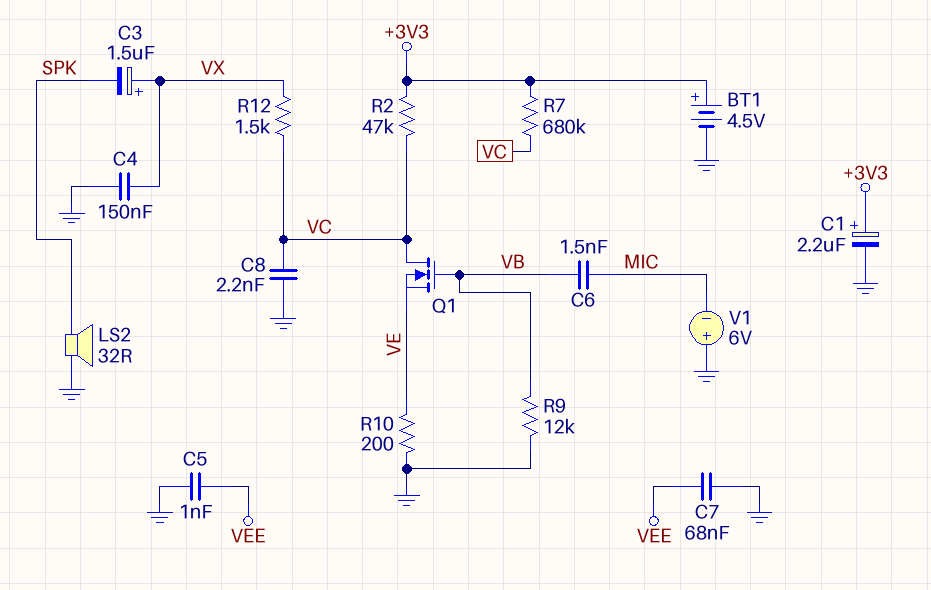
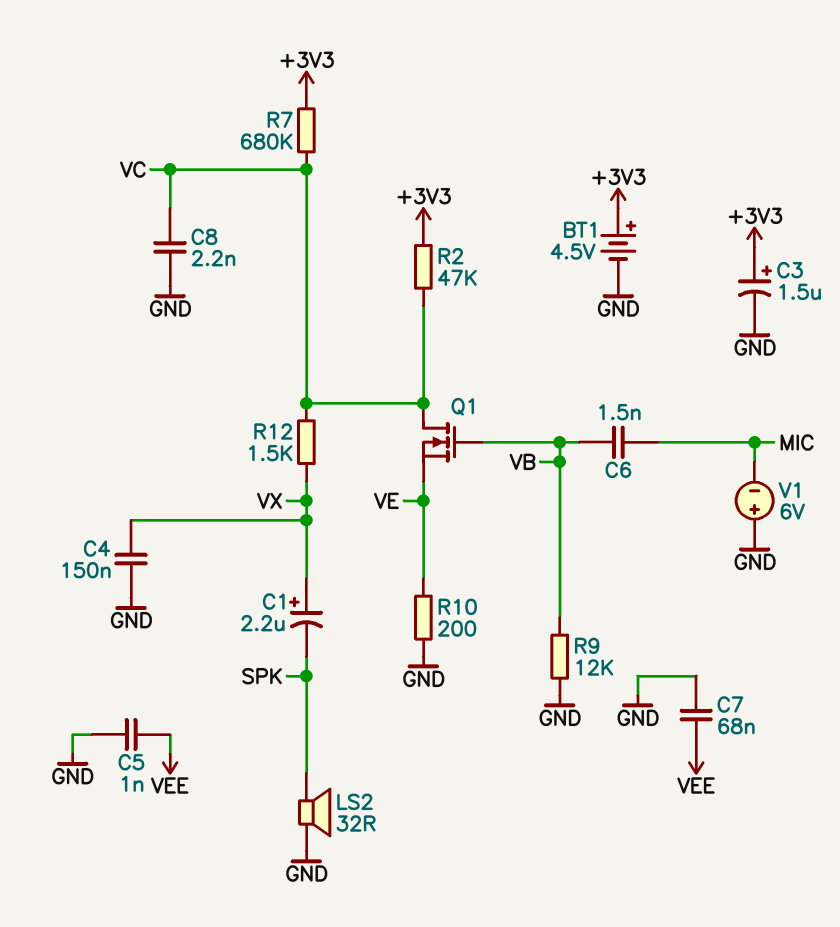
C1: 2.2uF (plus +3V3, minus GND) -> 2.2uF (plus VX, minus SPK)
C3: 1.5uF (plus VX, minus SPK) -> 1.5uF (plus +3V3, minus GND)

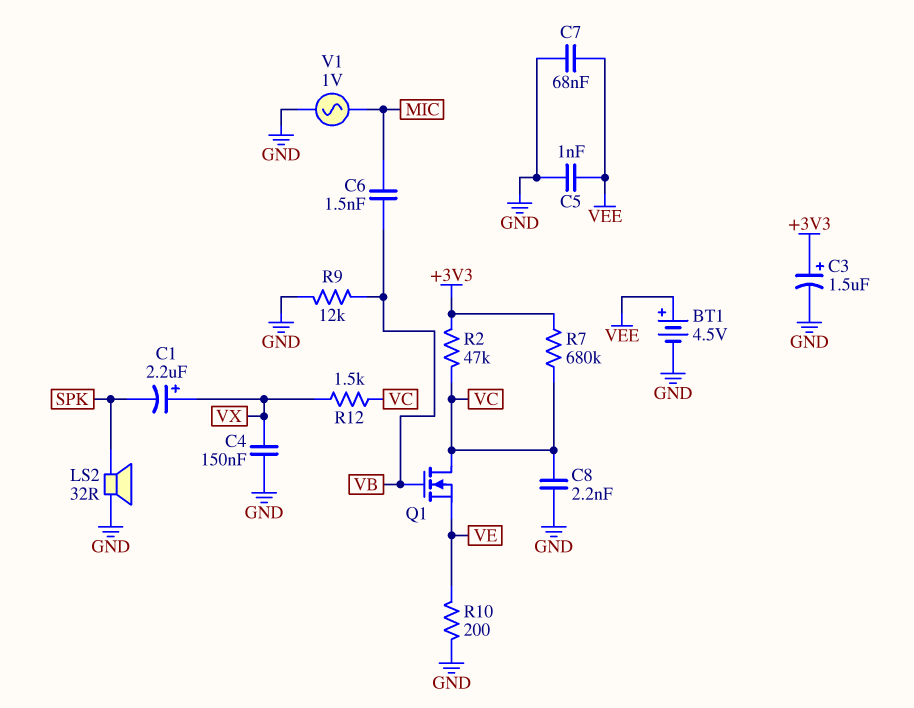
BT1: 4.5V (plus +3V3, minus GND) -> 4.5V (plus VEE, minus GND)
V1: 6V (plus GND, minus MIC) -> AC 1V (GND, MIC)

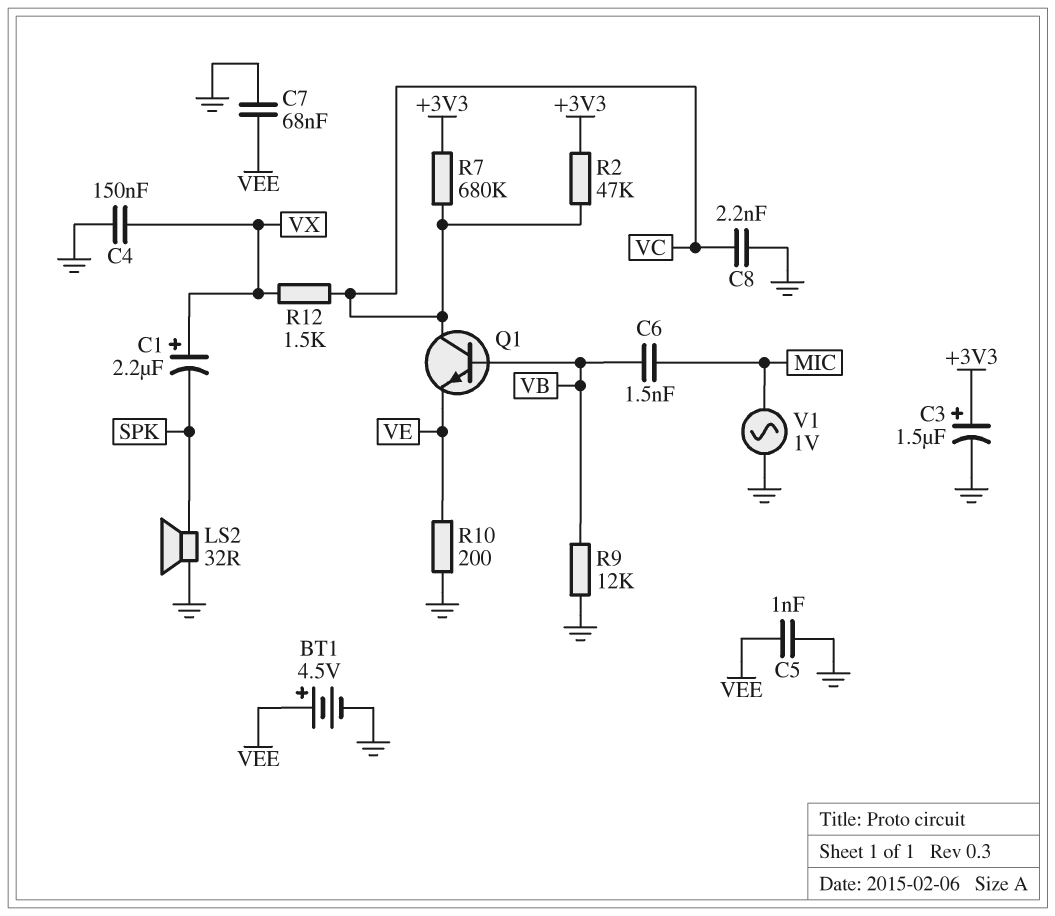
Q1: NMOS (G VB, D VC, S VE) -> NPN (B VB, C VC, E VE)

